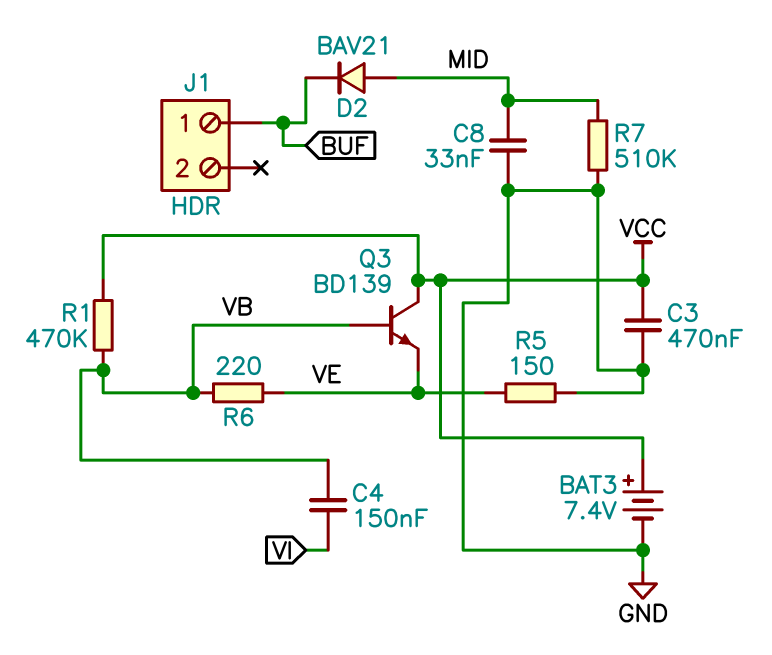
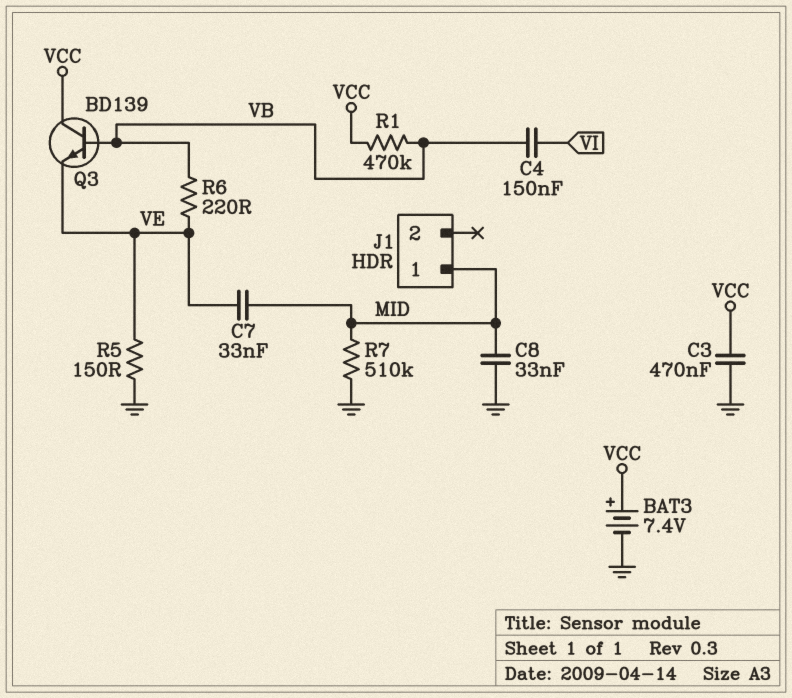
C7: none -> 33nF (MID, VE)
D2: diode BAV21 (A MID, K BUF) -> none
J1 pin 1: BUF -> MID

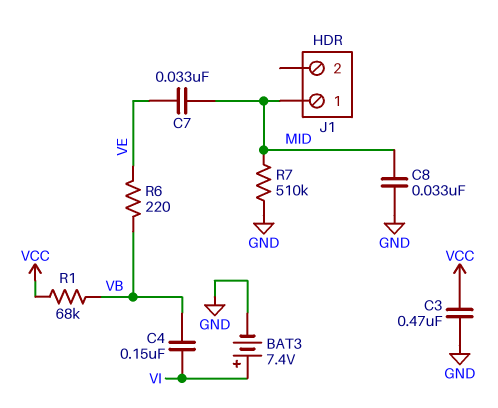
BAT3: 7.4V (plus VCC, minus GND) -> 7.4V (plus VI, minus GND)
Q3: NPN BD139 (B VB, C VCC, E VE) -> none
R1: 470k (VB, VCC) -> 68k (VB, VCC)
R5: 150 (GND, VE) -> none

